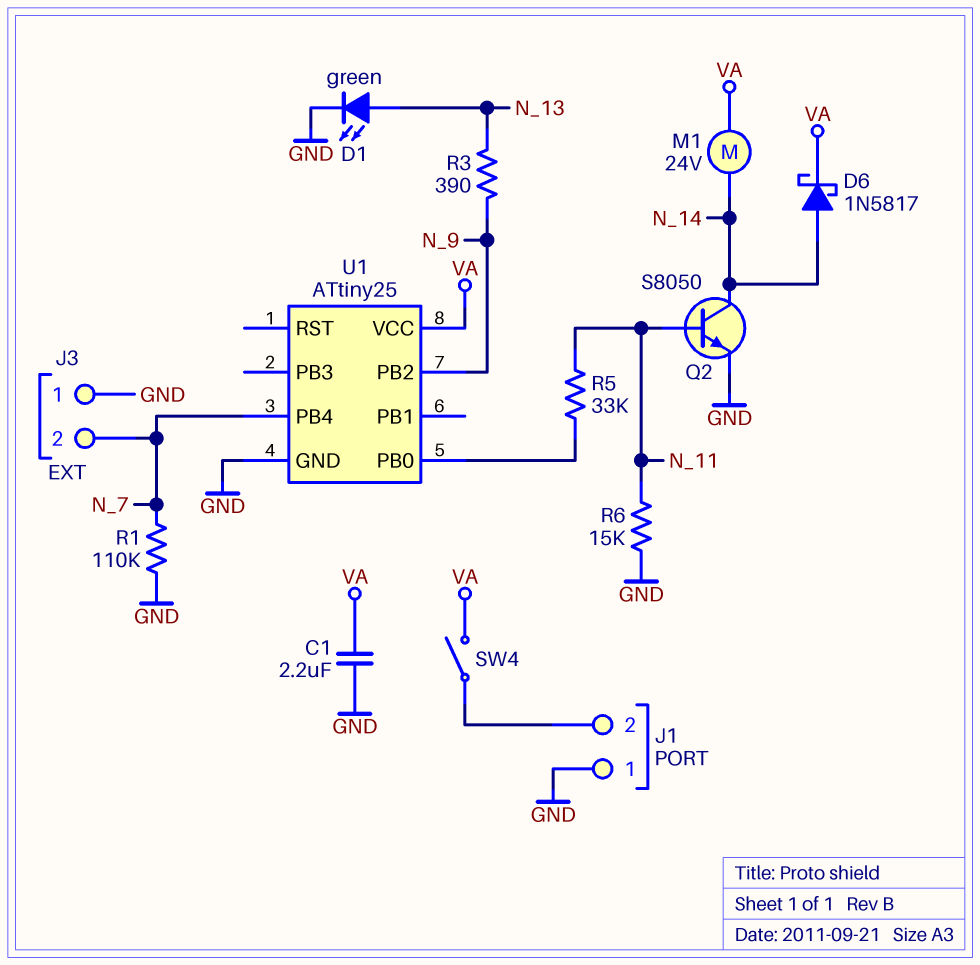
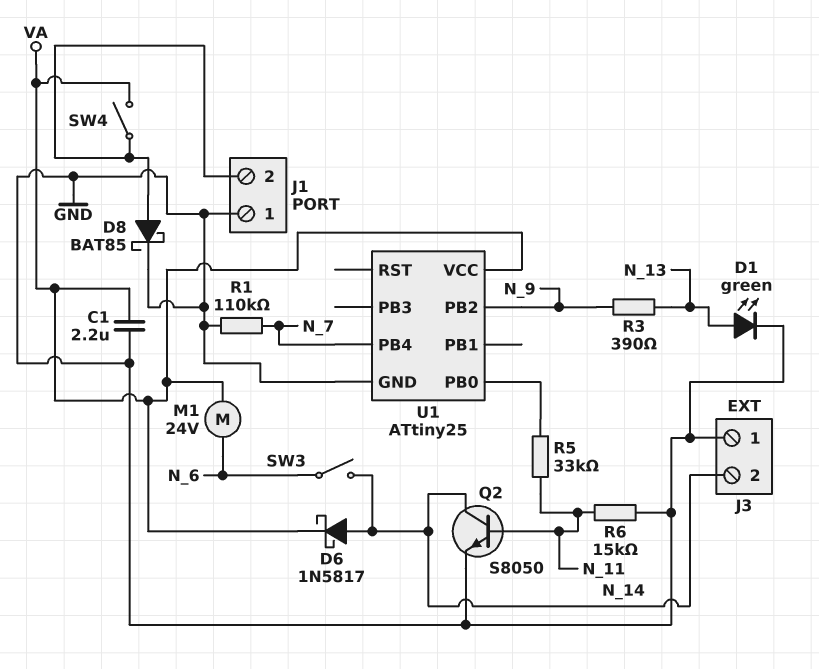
D8: none -> schottky BAT85 (A J1/2, K GND)
J3 pin 2: N_7 -> N_14
M1: motor 24V (N_14, VA) -> motor 24V (N_6, VA)
SW3: none -> switch (N_6, N_14)

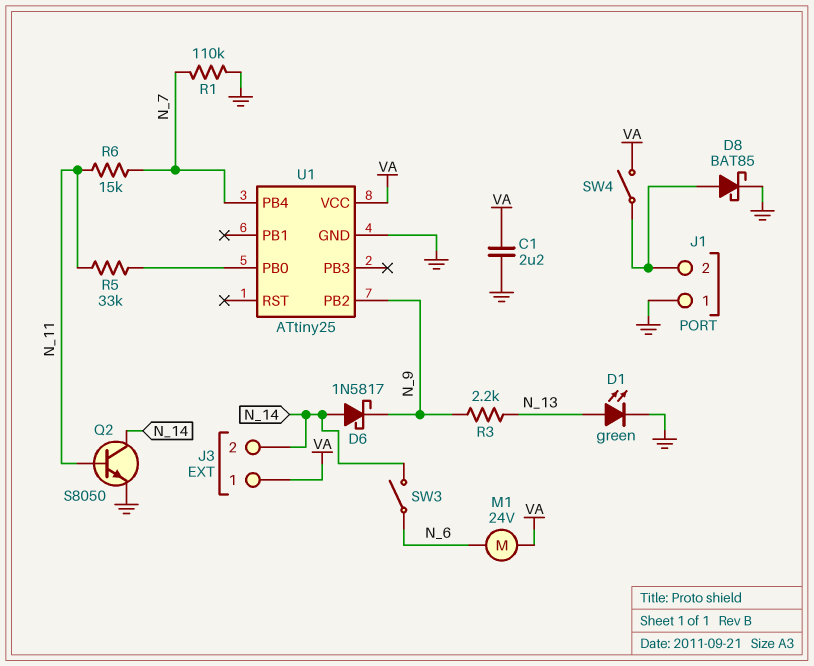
D6: schottky 1N5817 (A N_14, K VA) -> schottky 1N5817 (A N_14, K N_9)
J3 pin 1: GND -> VA
R3: 390 (N_9, N_13) -> 2.2k (N_9, N_13)
R6: 15k (GND, N_11) -> 15k (N_7, N_11)

